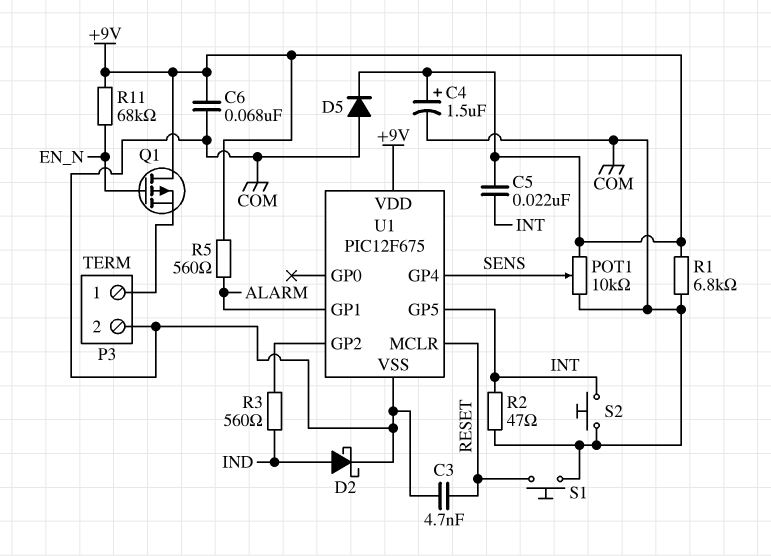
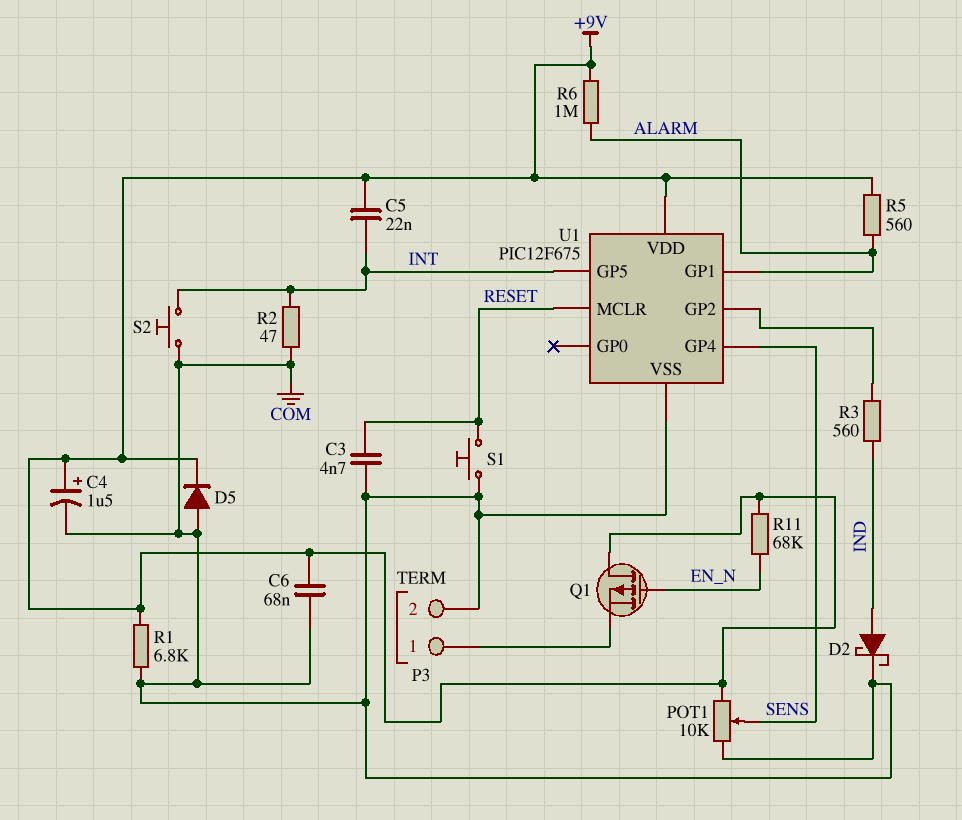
R6: none -> 1M (+9V, ALARM)

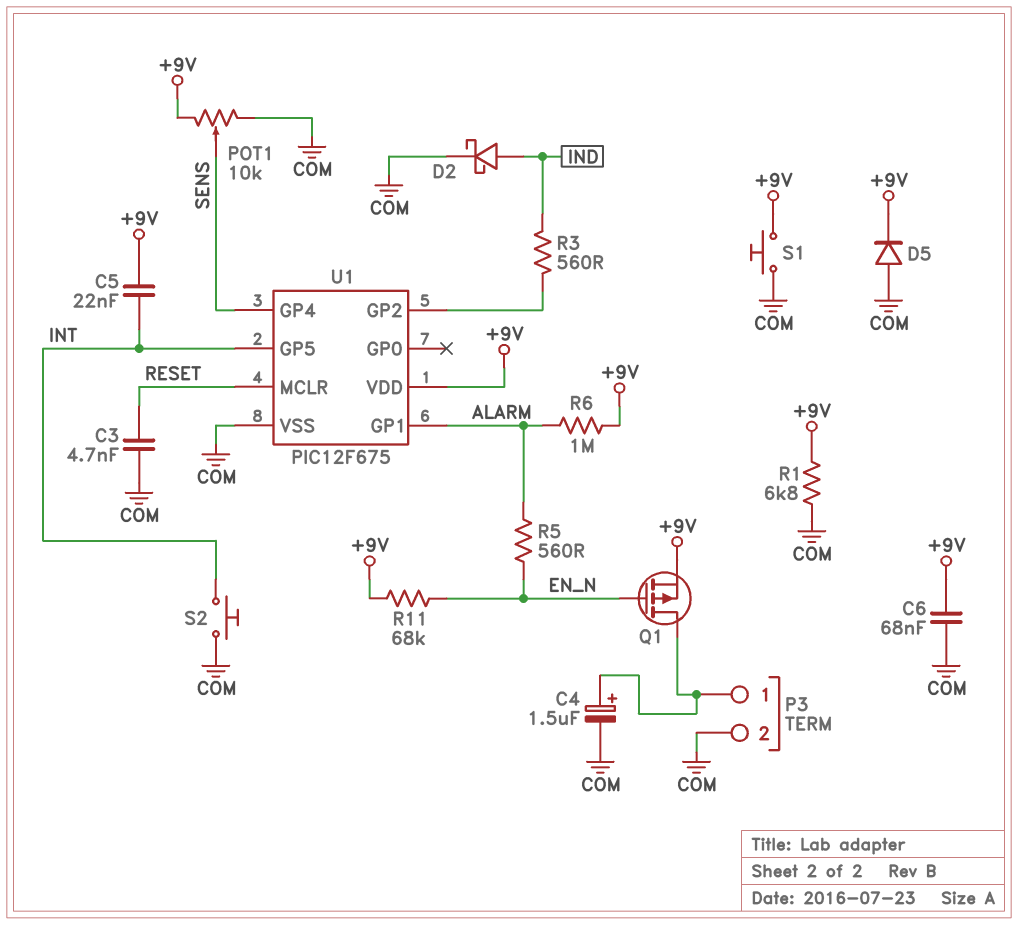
C4: 1.5uF (plus +9V, minus COM) -> 1.5uF (plus P3/1, minus COM)
Q1: PMOS (G EN_N, D +9V, S P3/1) -> PMOS (G EN_N, D P3/1, S +9V)
R2: 47 (COM, INT) -> none
R5: 560 (+9V, ALARM) -> 560 (ALARM, EN_N)
S1: button (COM, RESET) -> button (+9V, COM)

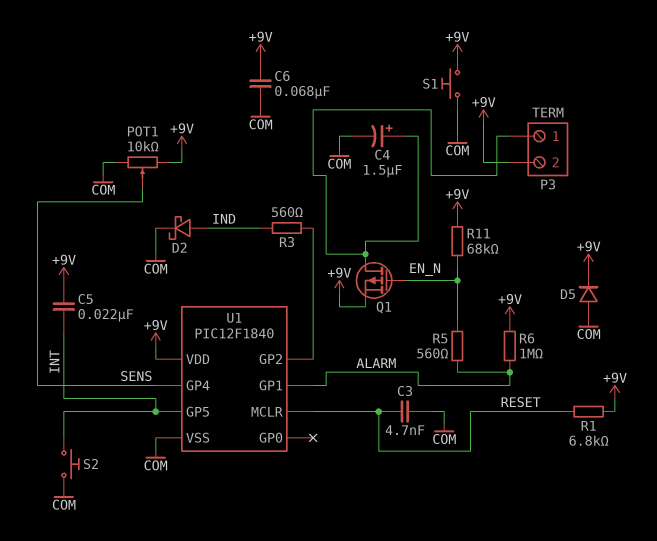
P3 pin 2: COM -> +9V
R1: 6.8k (+9V, COM) -> 6.8k (+9V, RESET)
U1: PIC12F675 -> PIC12F1840

